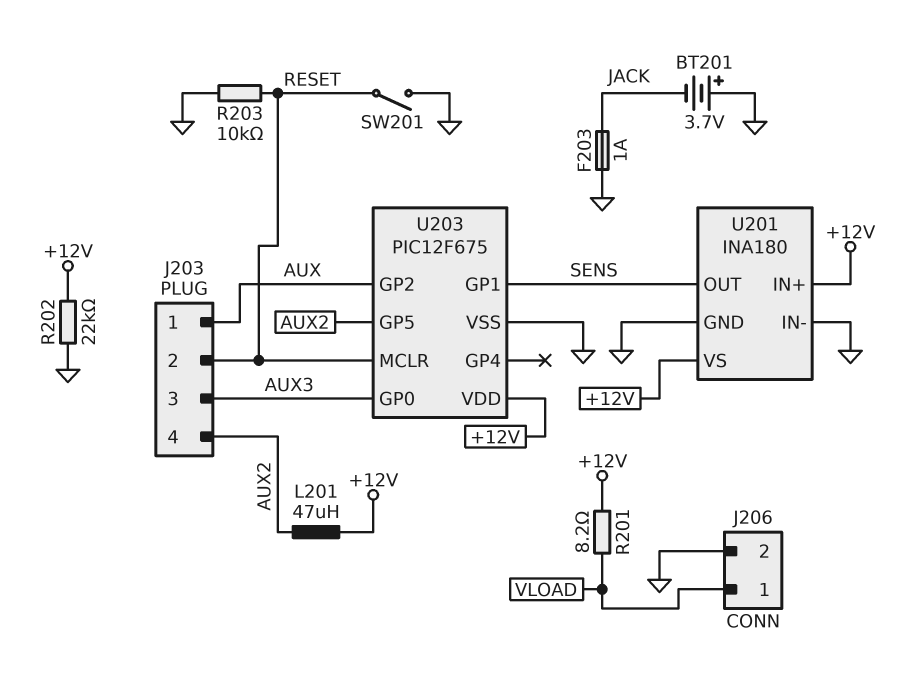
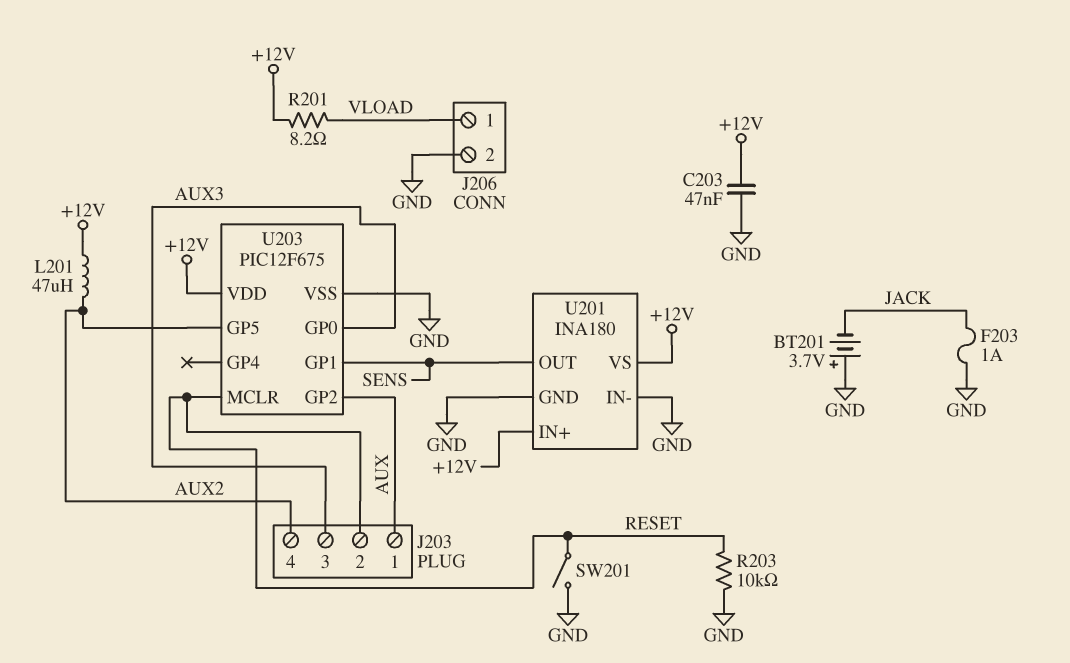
C203: none -> 47nF (+12V, GND)
R202: 22k (+12V, GND) -> none

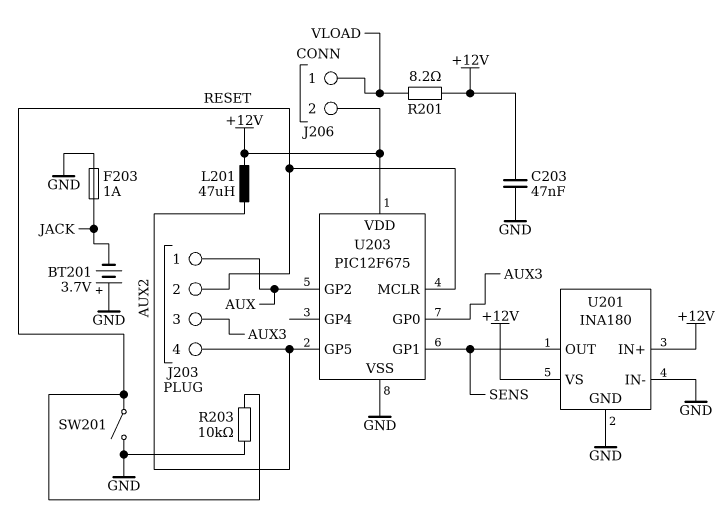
J206 pin 2: GND -> +12V

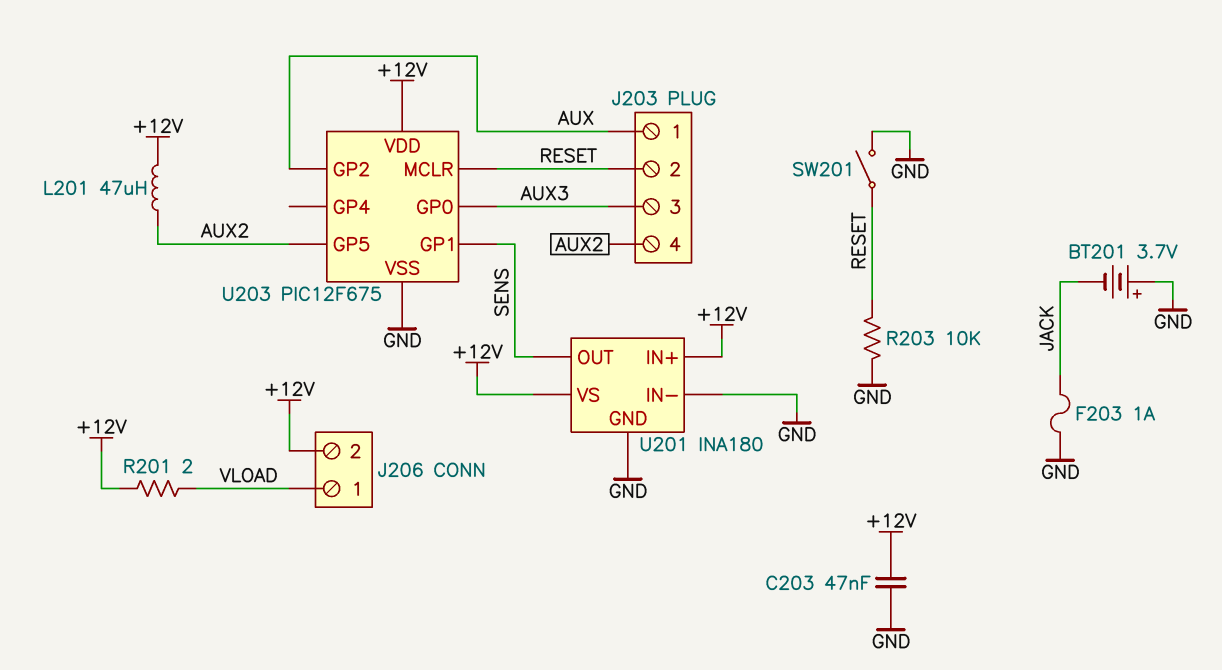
R201: 8.2 (+12V, VLOAD) -> 2 (+12V, VLOAD)

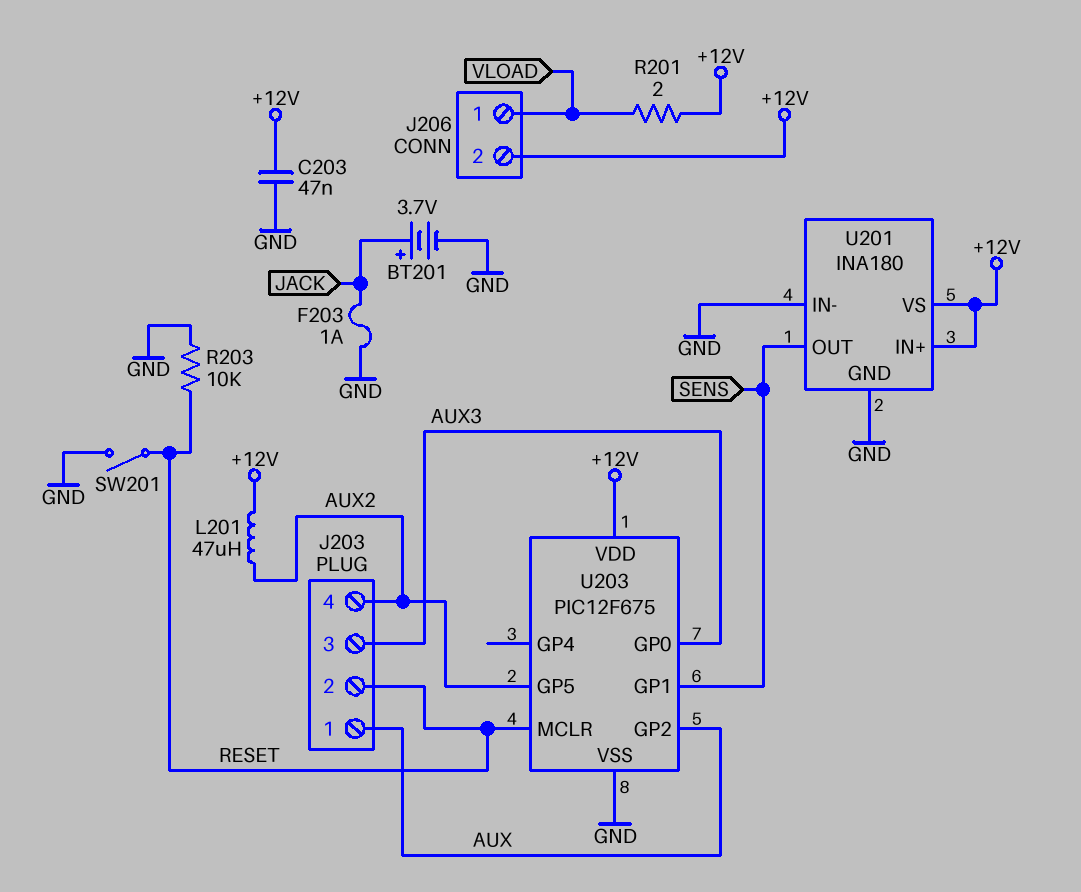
BT201: 3.7V (plus GND, minus JACK) -> 3.7V (plus JACK, minus GND)

